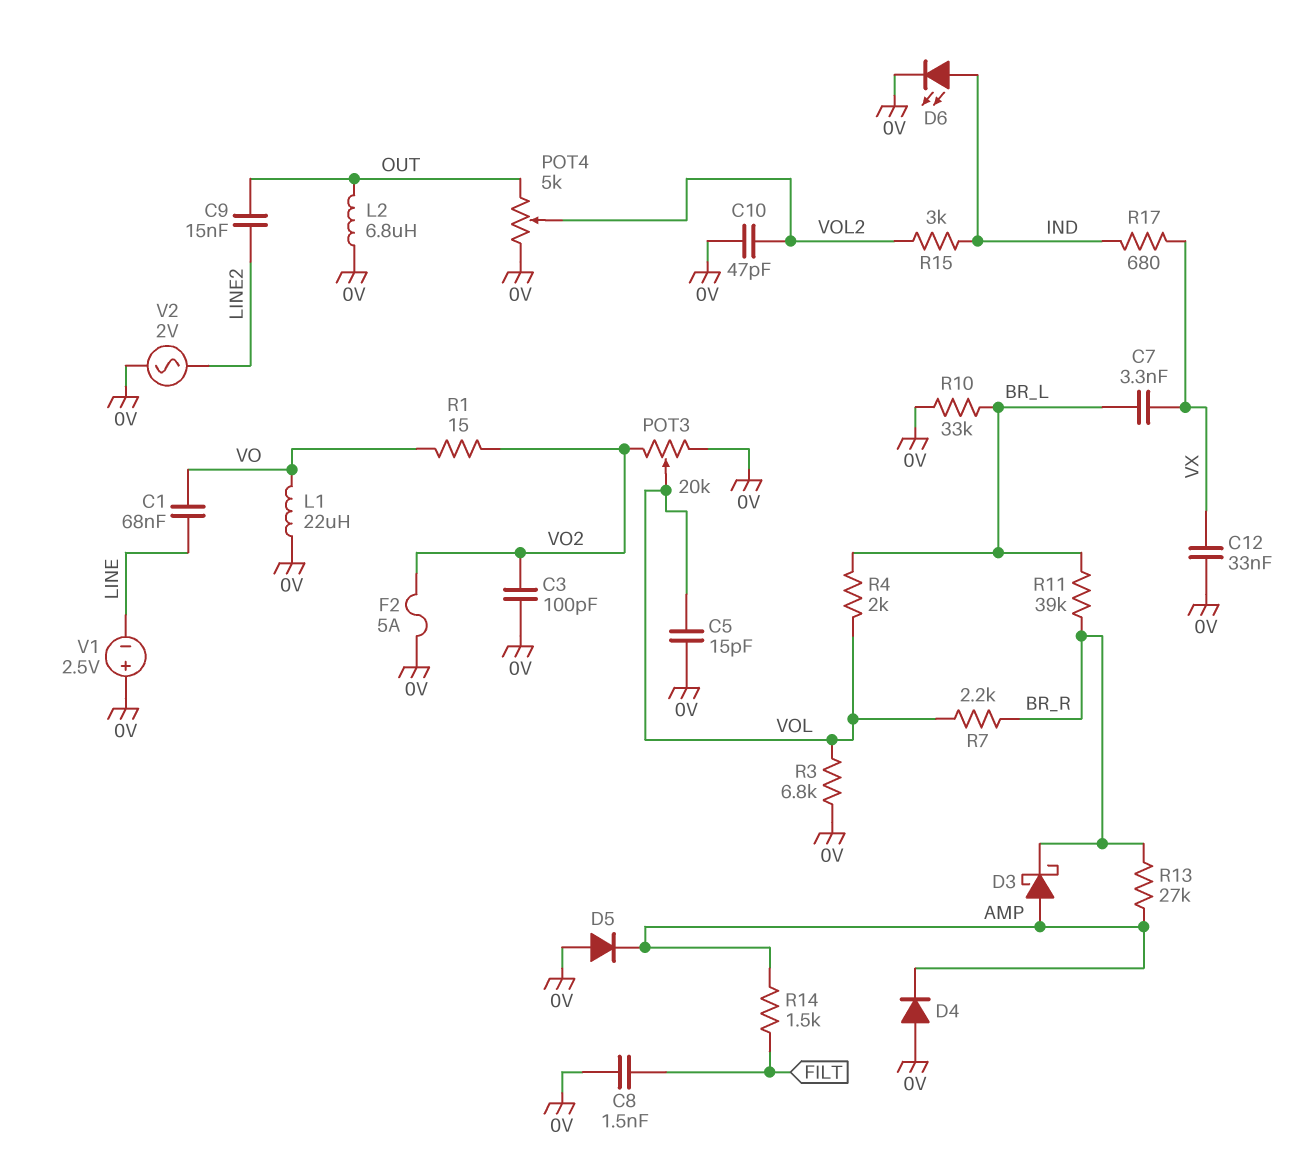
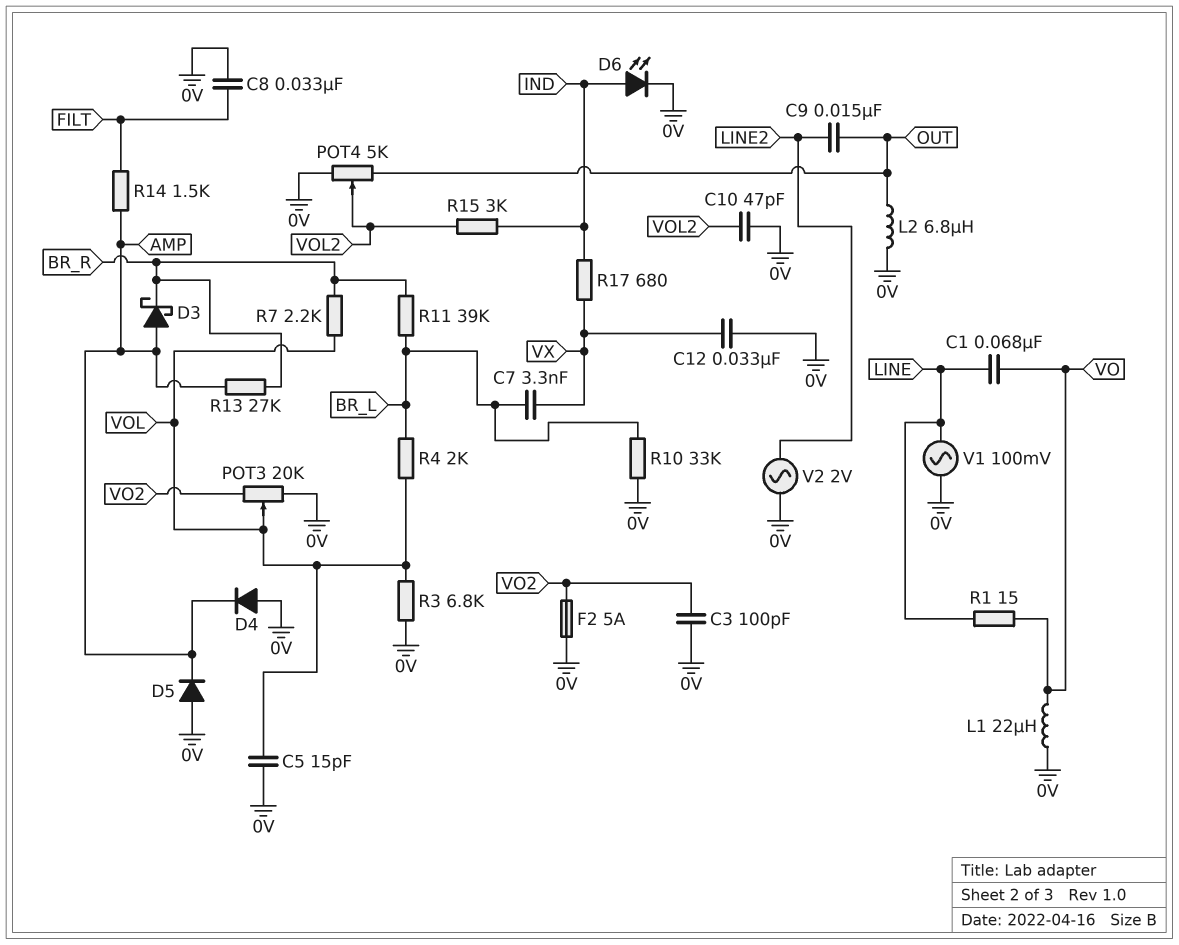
C8: 1.5nF (0V, FILT) -> 33nF (0V, FILT)
R1: 15 (VO, VO2) -> 15 (LINE, VO)
V1: 2.5V (plus 0V, minus LINE) -> AC 100mV (0V, LINE)

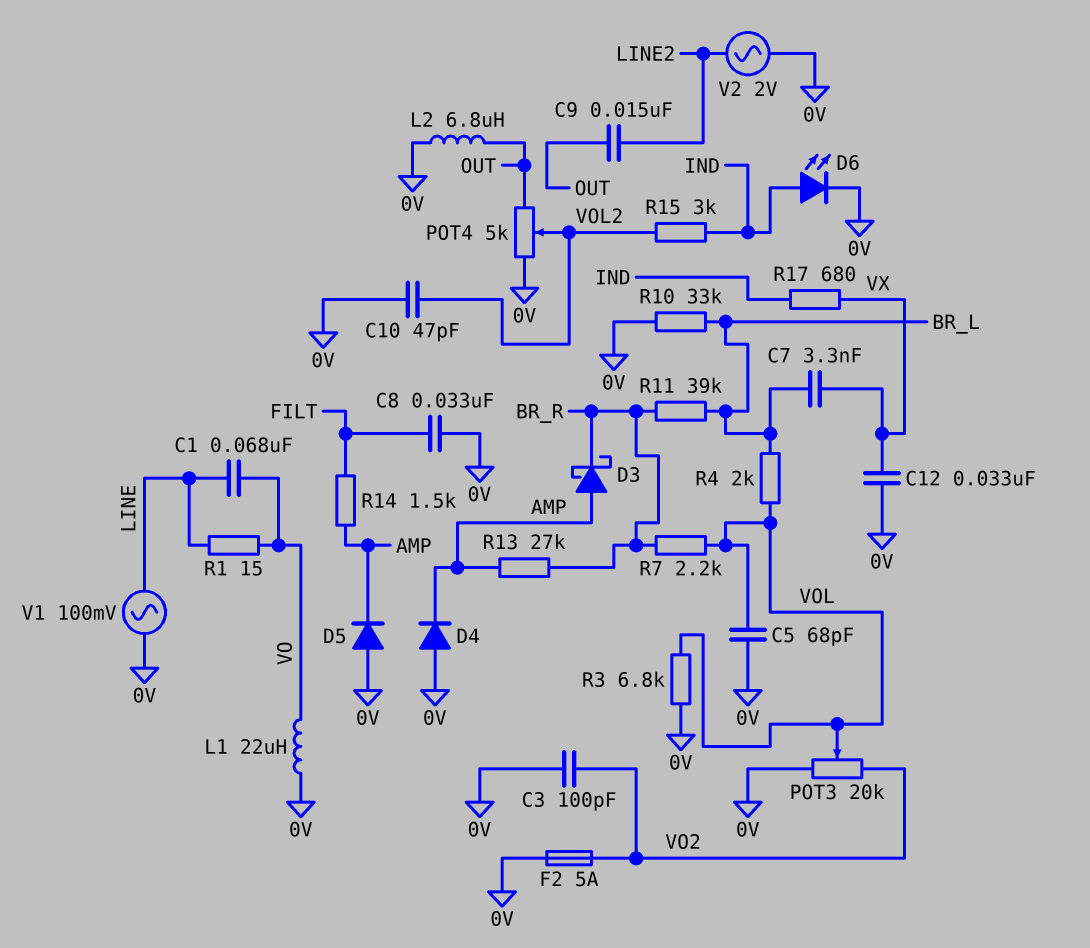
C5: 15pF (0V, VOL) -> 68pF (0V, VOL)

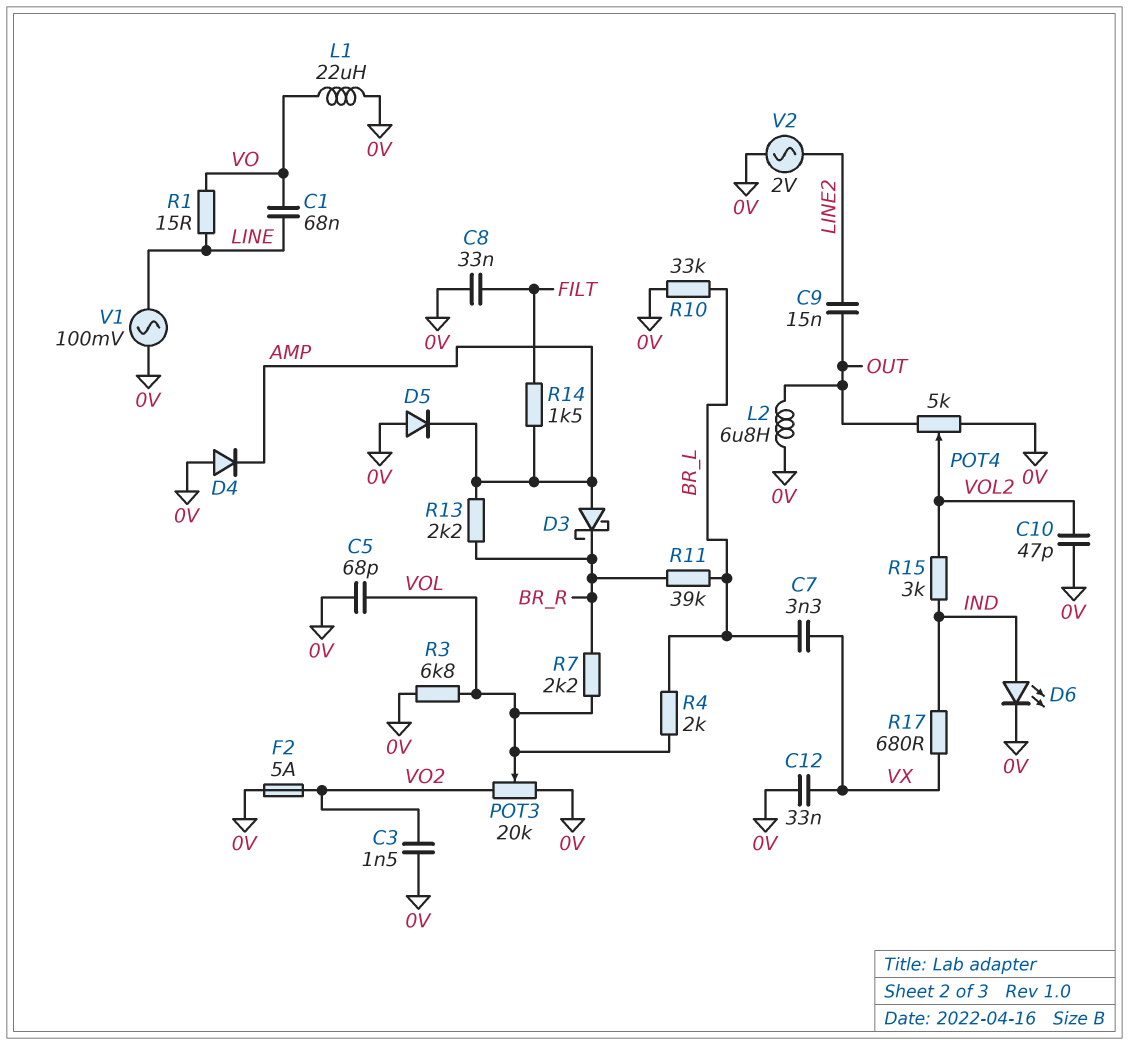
C3: 100pF (0V, VO2) -> 1.5nF (0V, VO2)
R13: 27k (AMP, BR_R) -> 2.2k (AMP, BR_R)

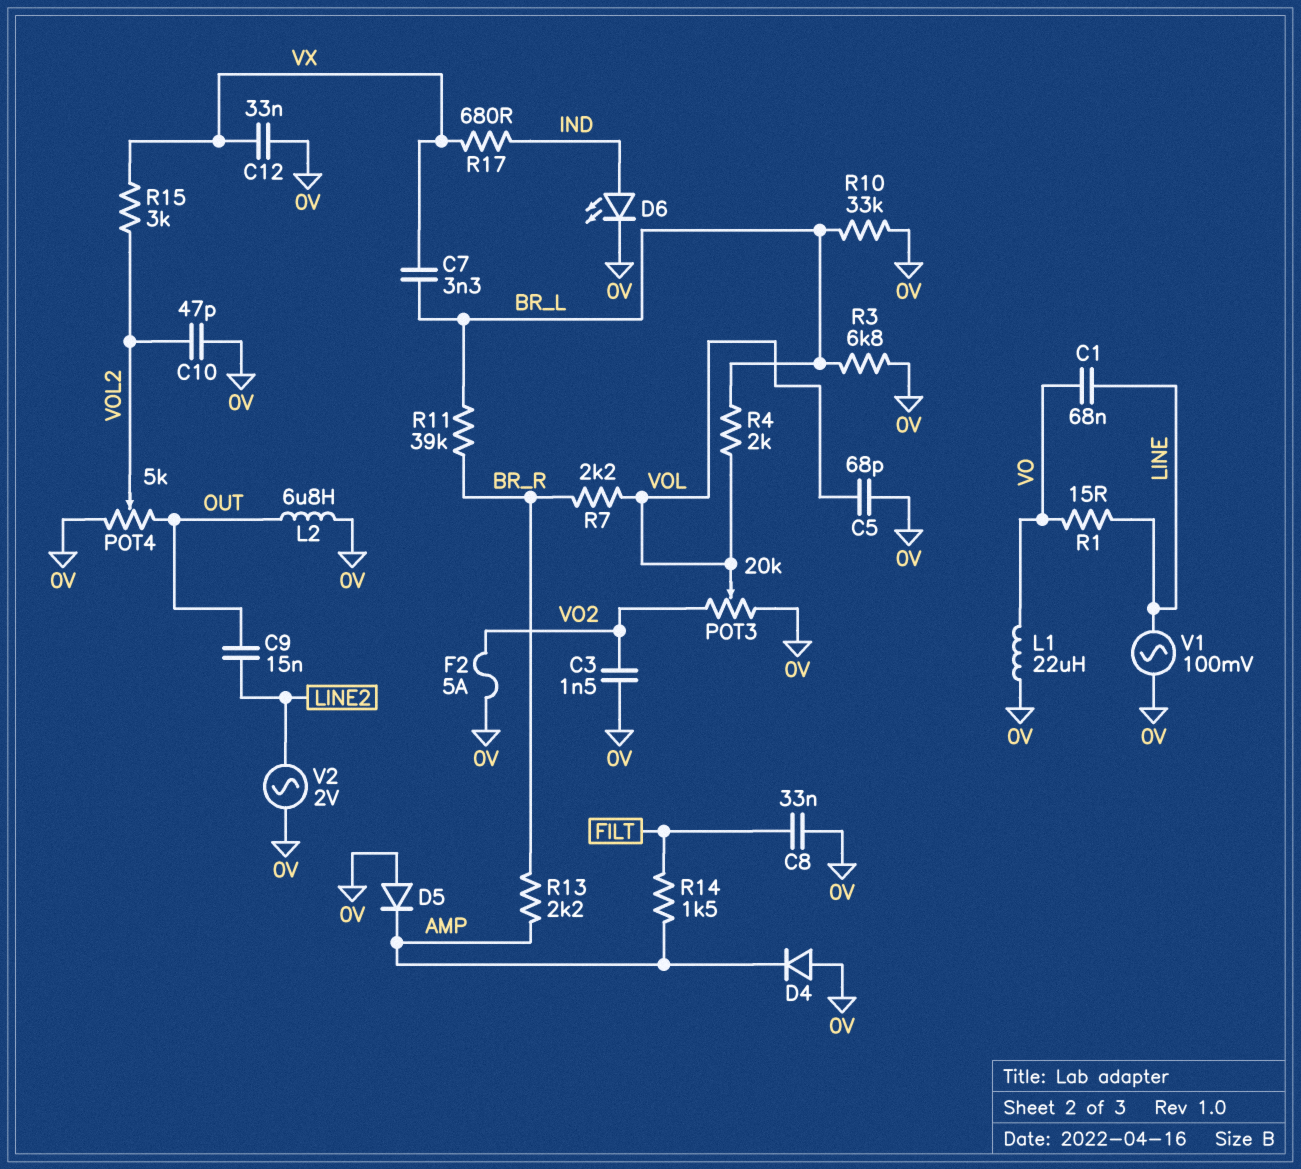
D3: schottky (A AMP, K BR_R) -> none
R3: 6.8k (0V, VOL) -> 6.8k (0V, BR_L)
R15: 3k (IND, VOL2) -> 3k (VOL2, VX)

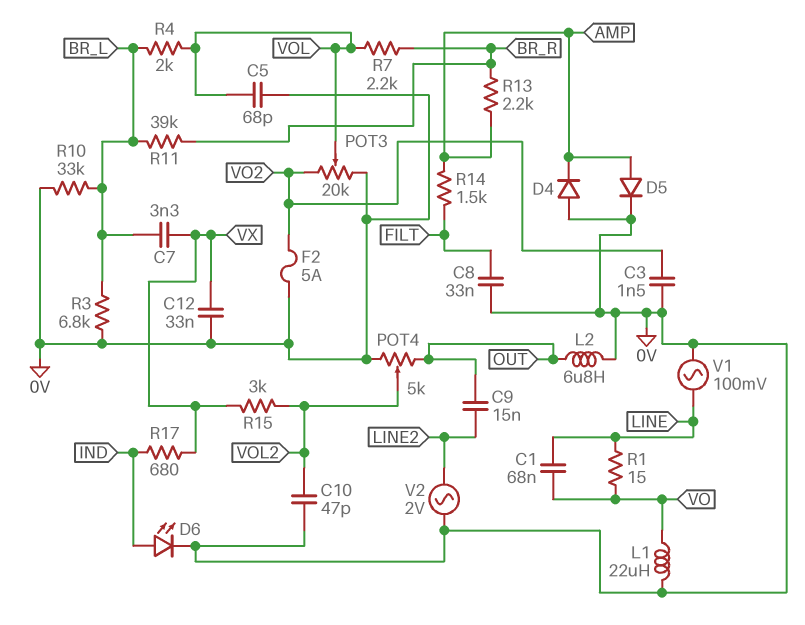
D5: diode (A 0V, K AMP) -> diode (A AMP, K 0V)

